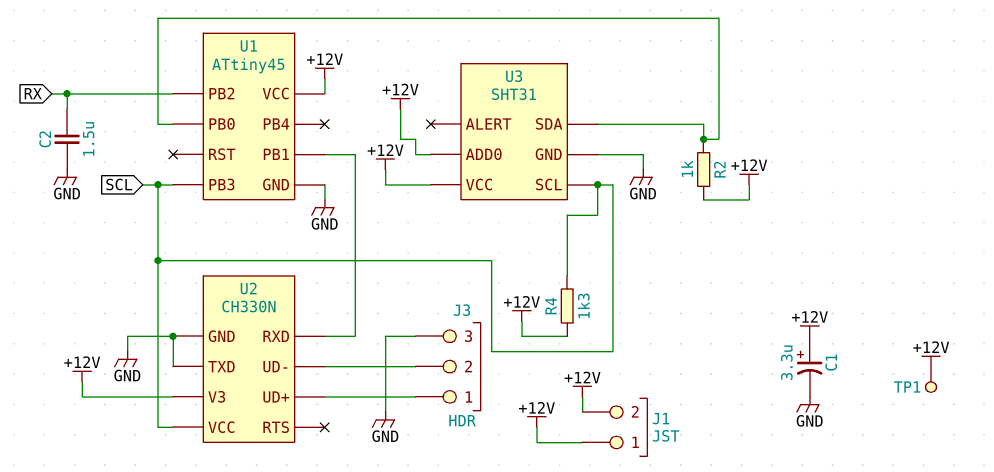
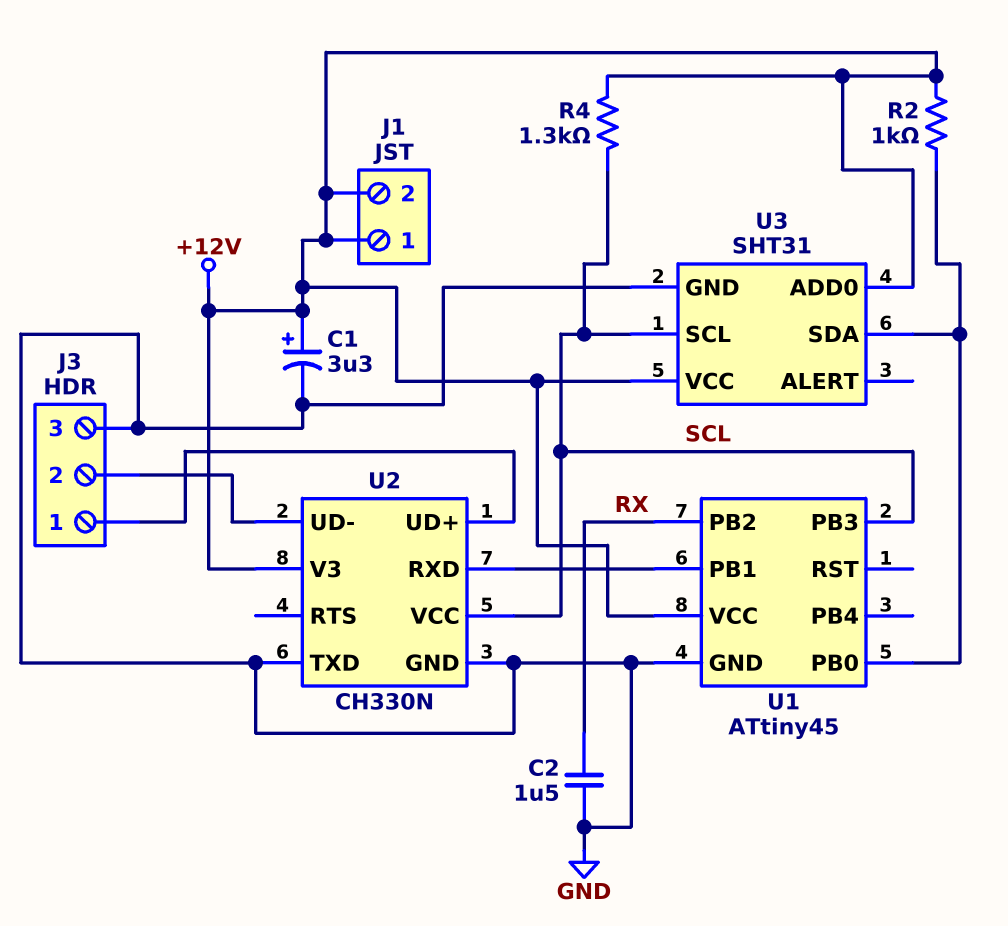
TP1: test point (+12V) -> none

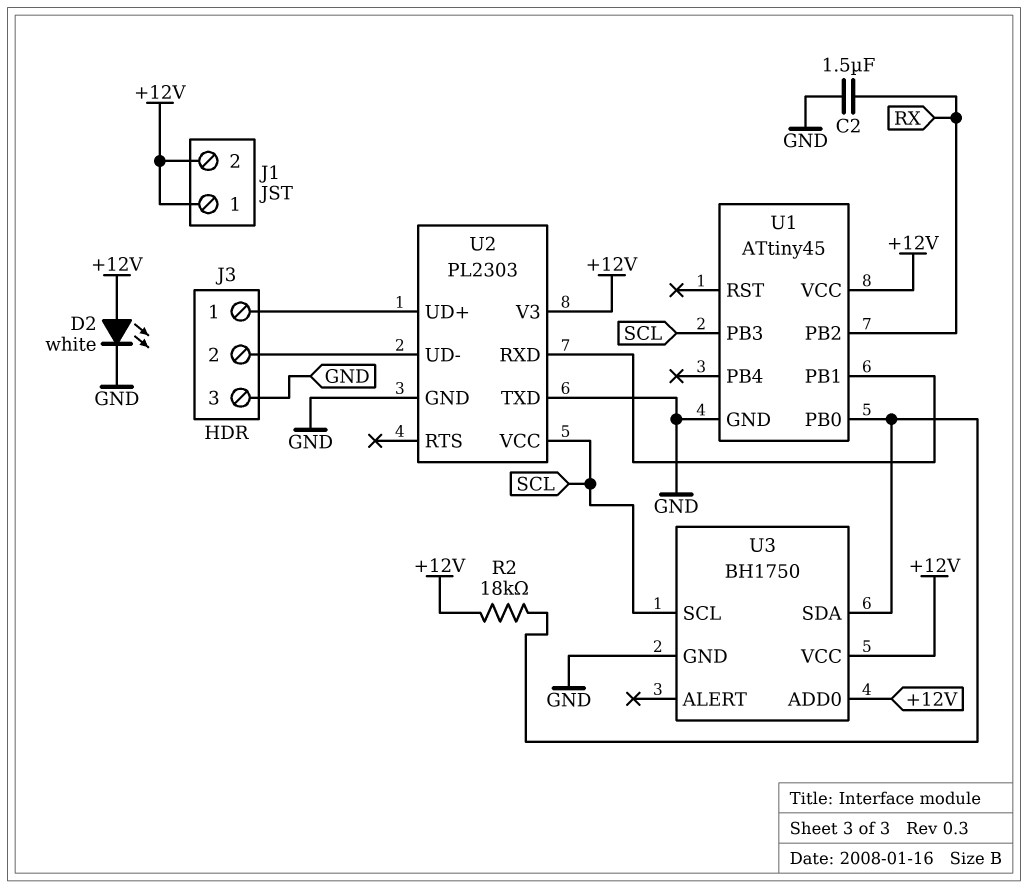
C1: 3.3uF (plus +12V, minus GND) -> none
D2: none -> LED white (A +12V, K GND)
R2: 1k (+12V, U1/PB0) -> 18k (+12V, U1/PB0)
R4: 1.3k (+12V, SCL) -> none
U2: CH330N -> PL2303
U3: SHT31 -> BH1750

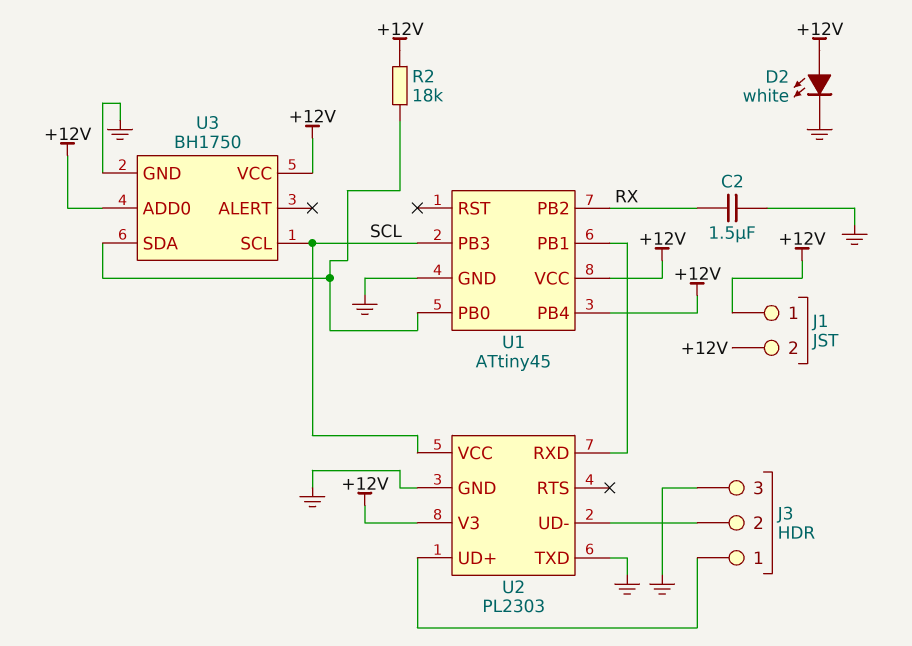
U1 pin PB4: none -> +12V

